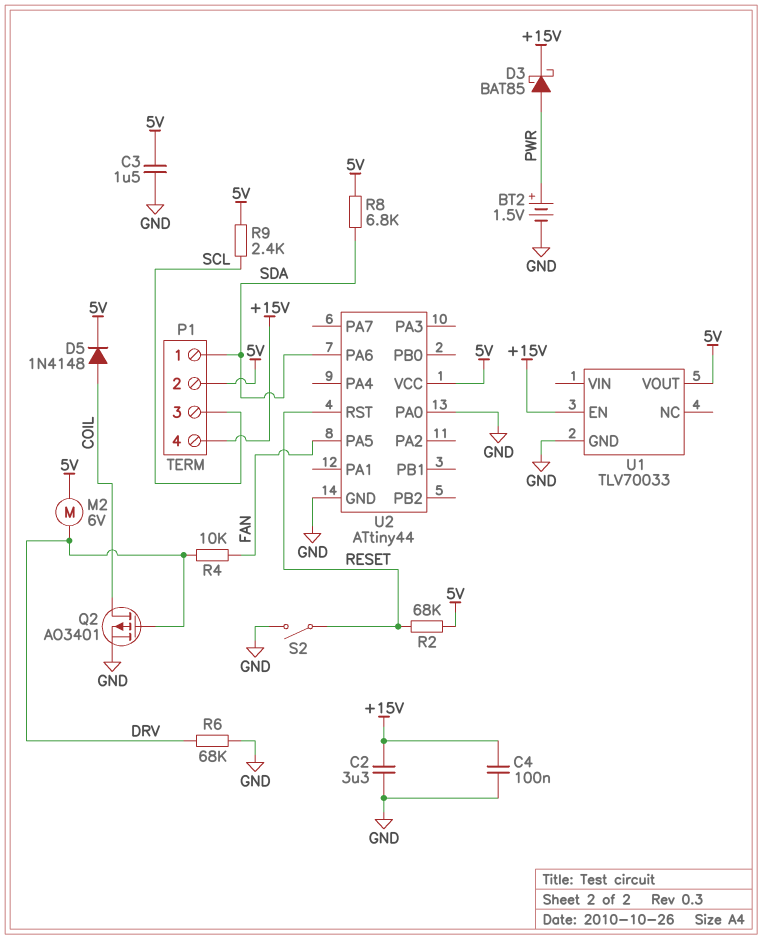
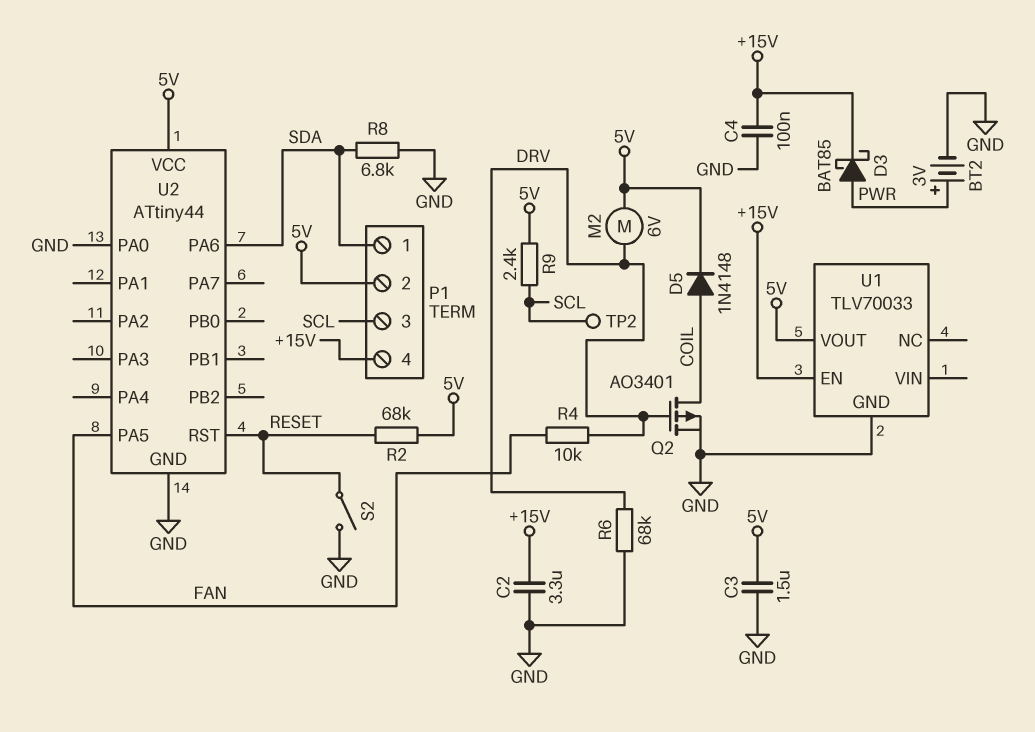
BT2: 1.5V (plus PWR, minus GND) -> 3V (plus PWR, minus GND)
R8: 6.8k (5V, SDA) -> 6.8k (GND, SDA)
TP2: none -> test point (SCL)

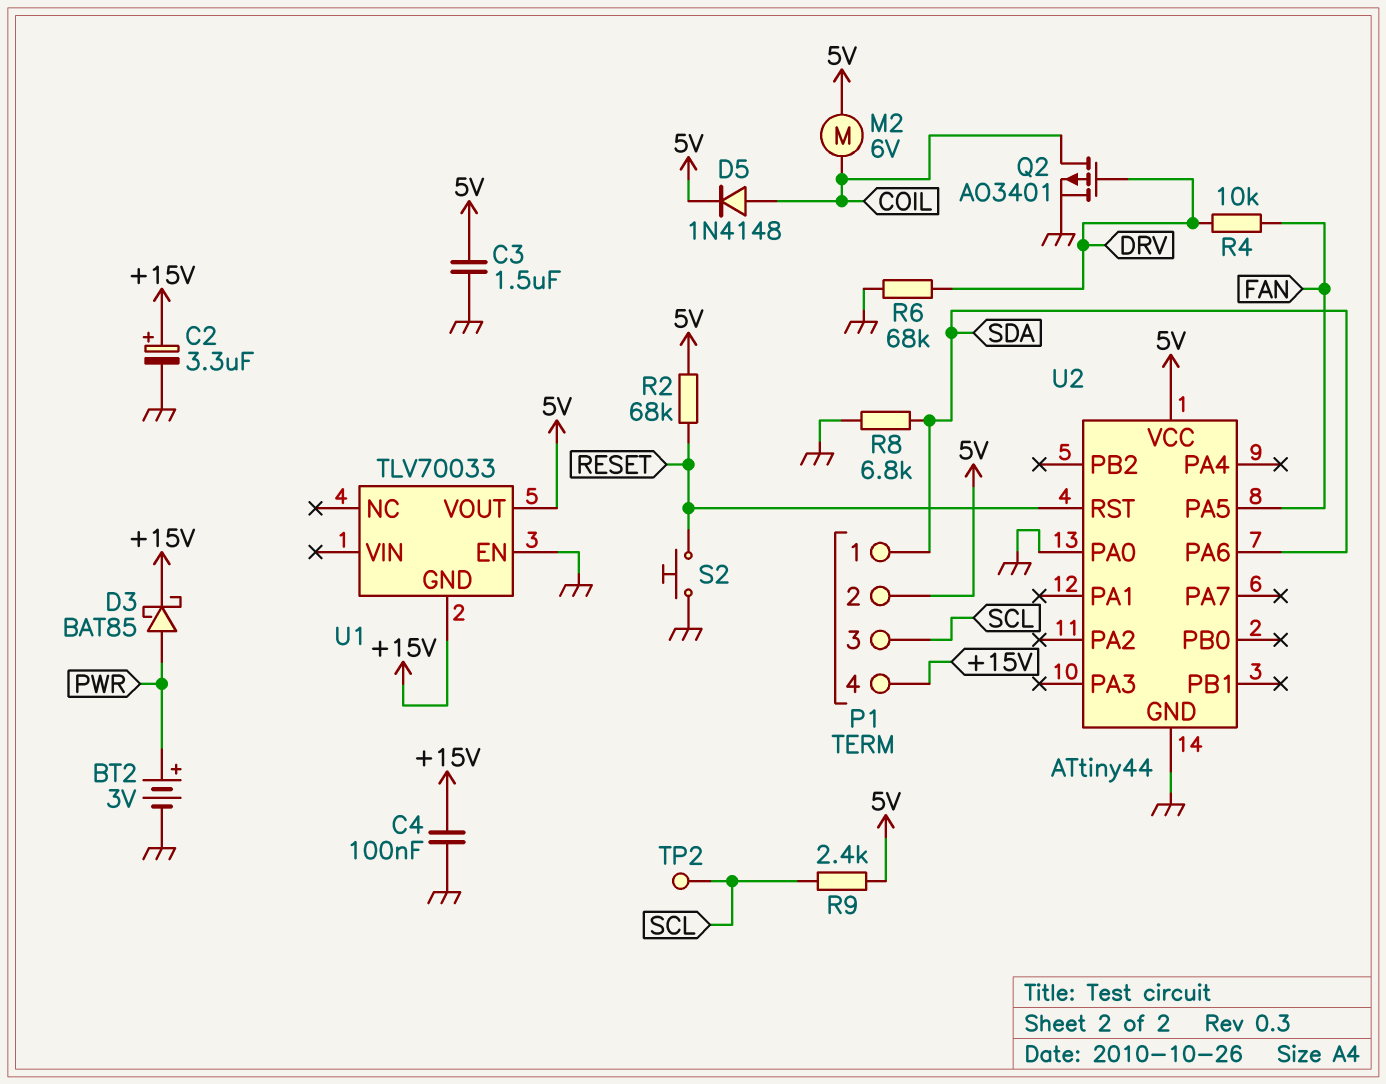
C2: 3.3uF (+15V, GND) -> 3.3uF (plus +15V, minus GND)
M2: motor 6V (5V, DRV) -> motor 6V (5V, COIL)
S2: switch (GND, RESET) -> button (GND, RESET)
U1 pin EN: +15V -> GND
U1 pin GND: GND -> +15V

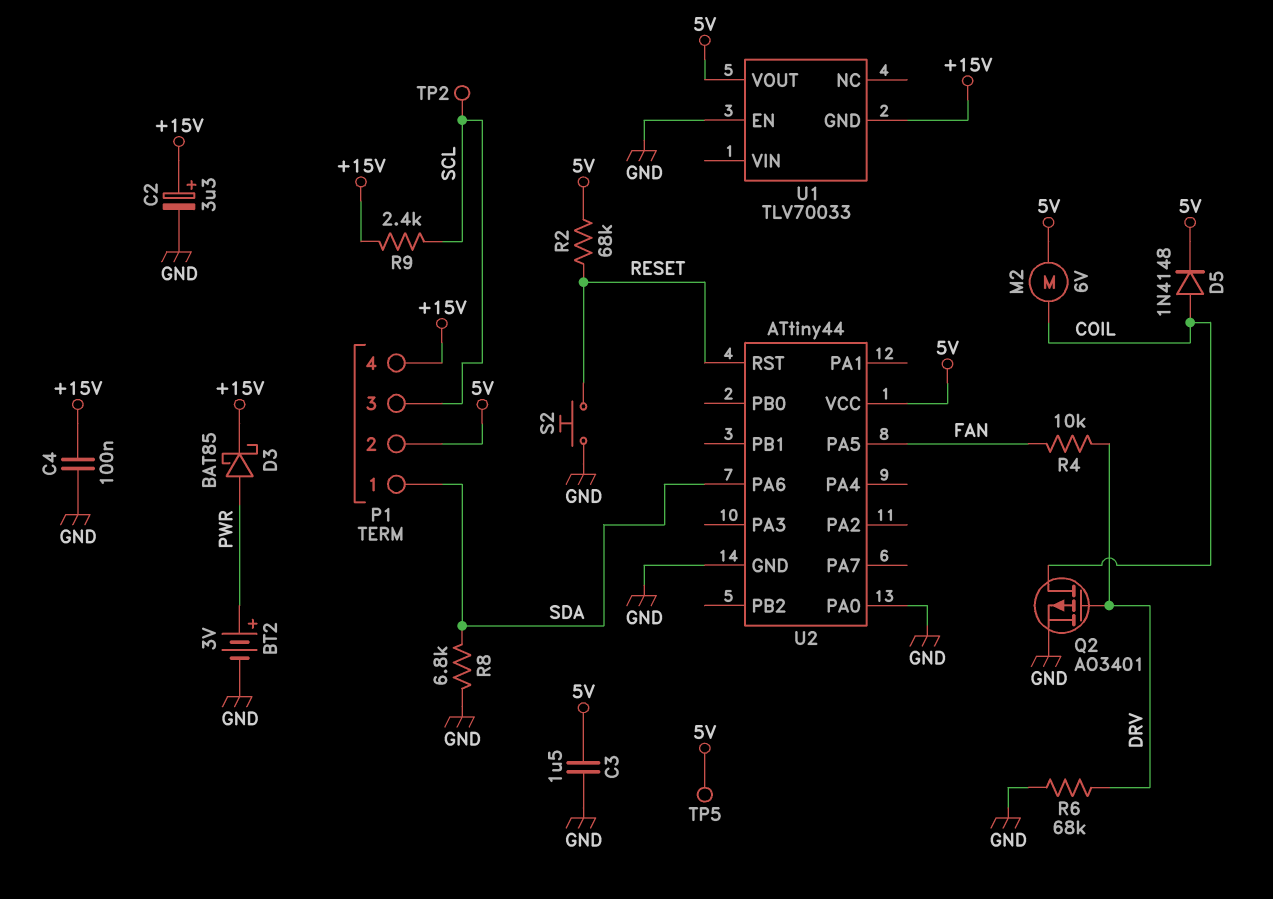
R9: 2.4k (5V, SCL) -> 2.4k (+15V, SCL)
TP5: none -> test point (5V)

